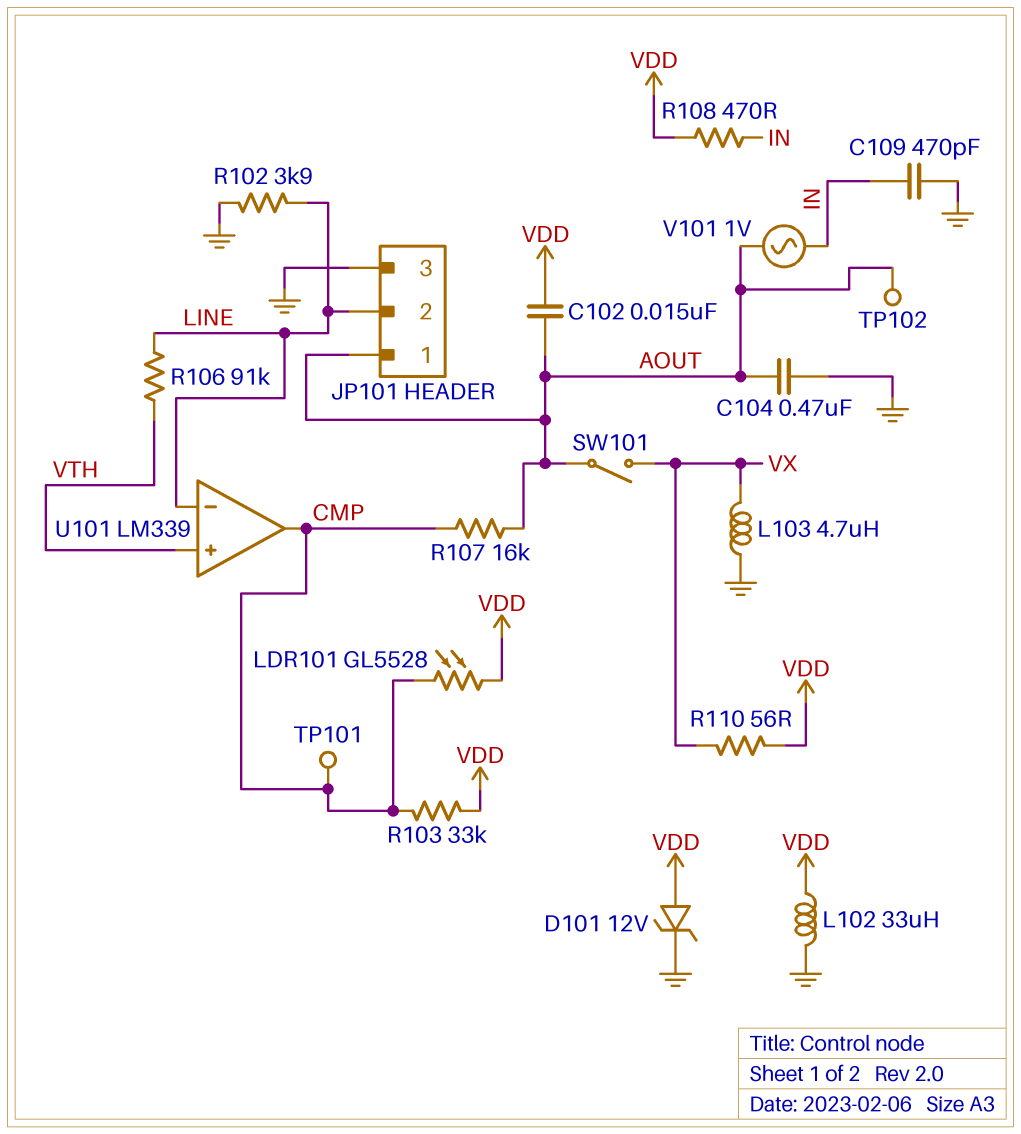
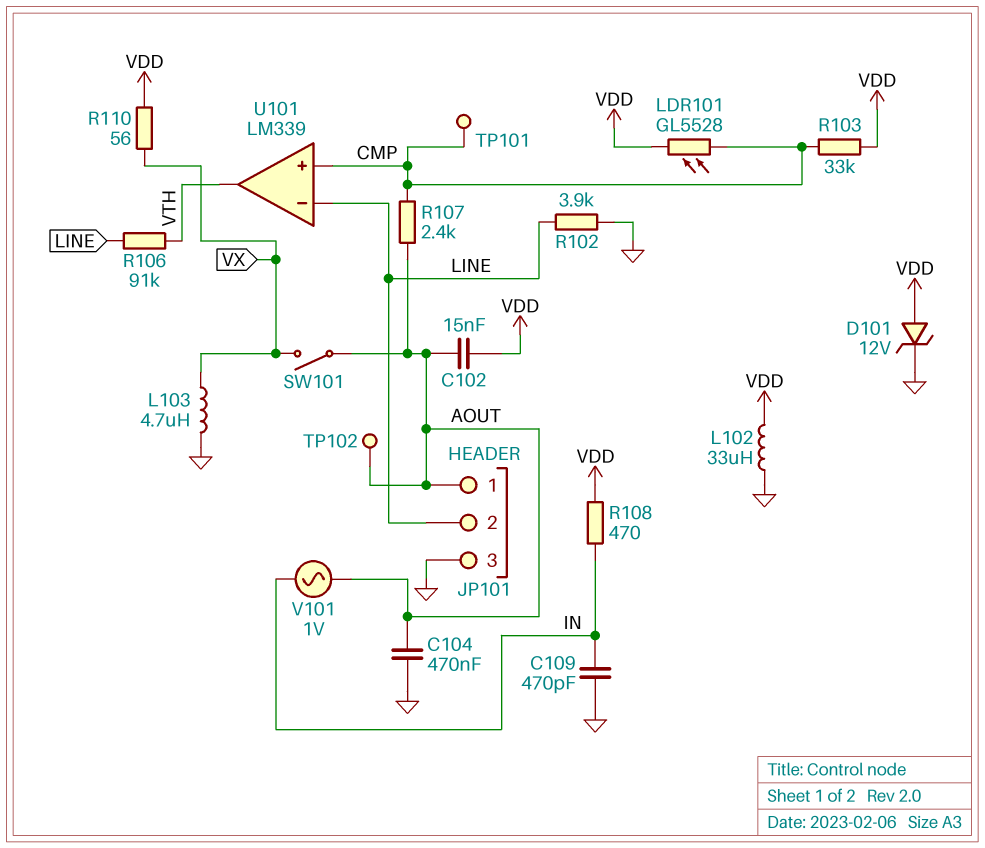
R107: 16k (AOUT, CMP) -> 2.4k (AOUT, CMP)
U101 pin in+: VTH -> CMP
U101 pin out: CMP -> VTH

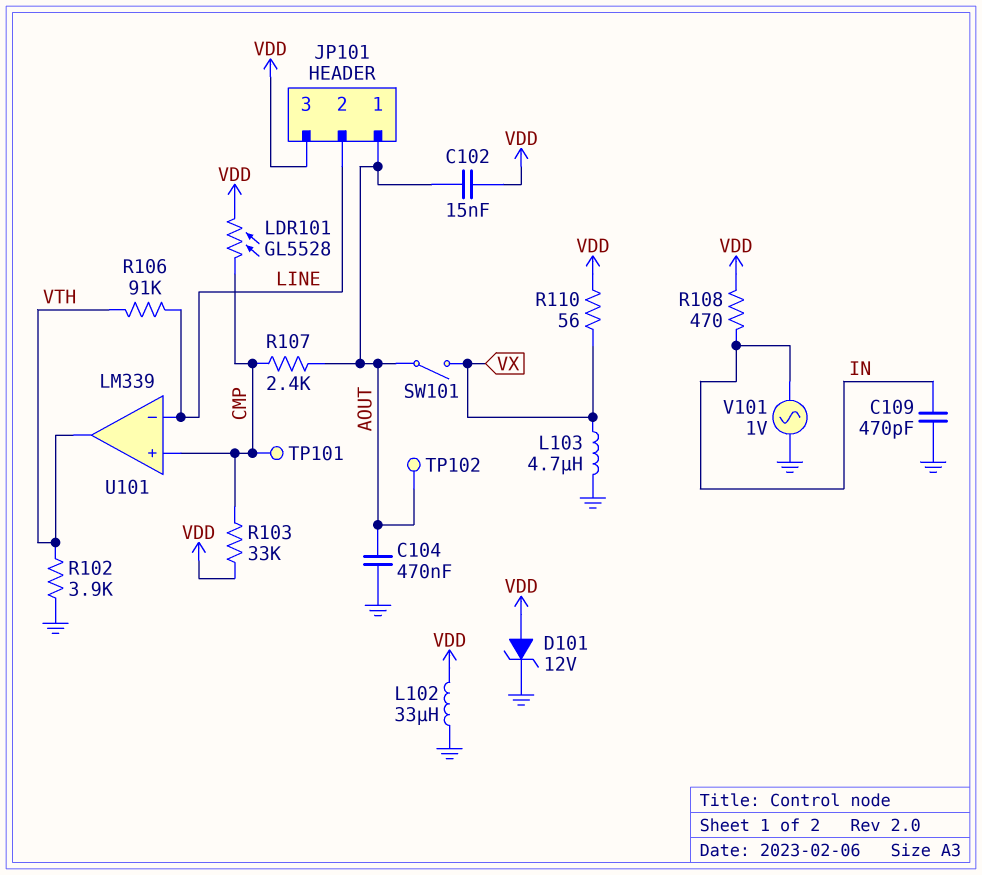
JP101 pin 3: GND -> VDD
R102: 3.9k (GND, LINE) -> 3.9k (GND, VTH)
V101: AC 1V (AOUT, IN) -> AC 1V (GND, IN)

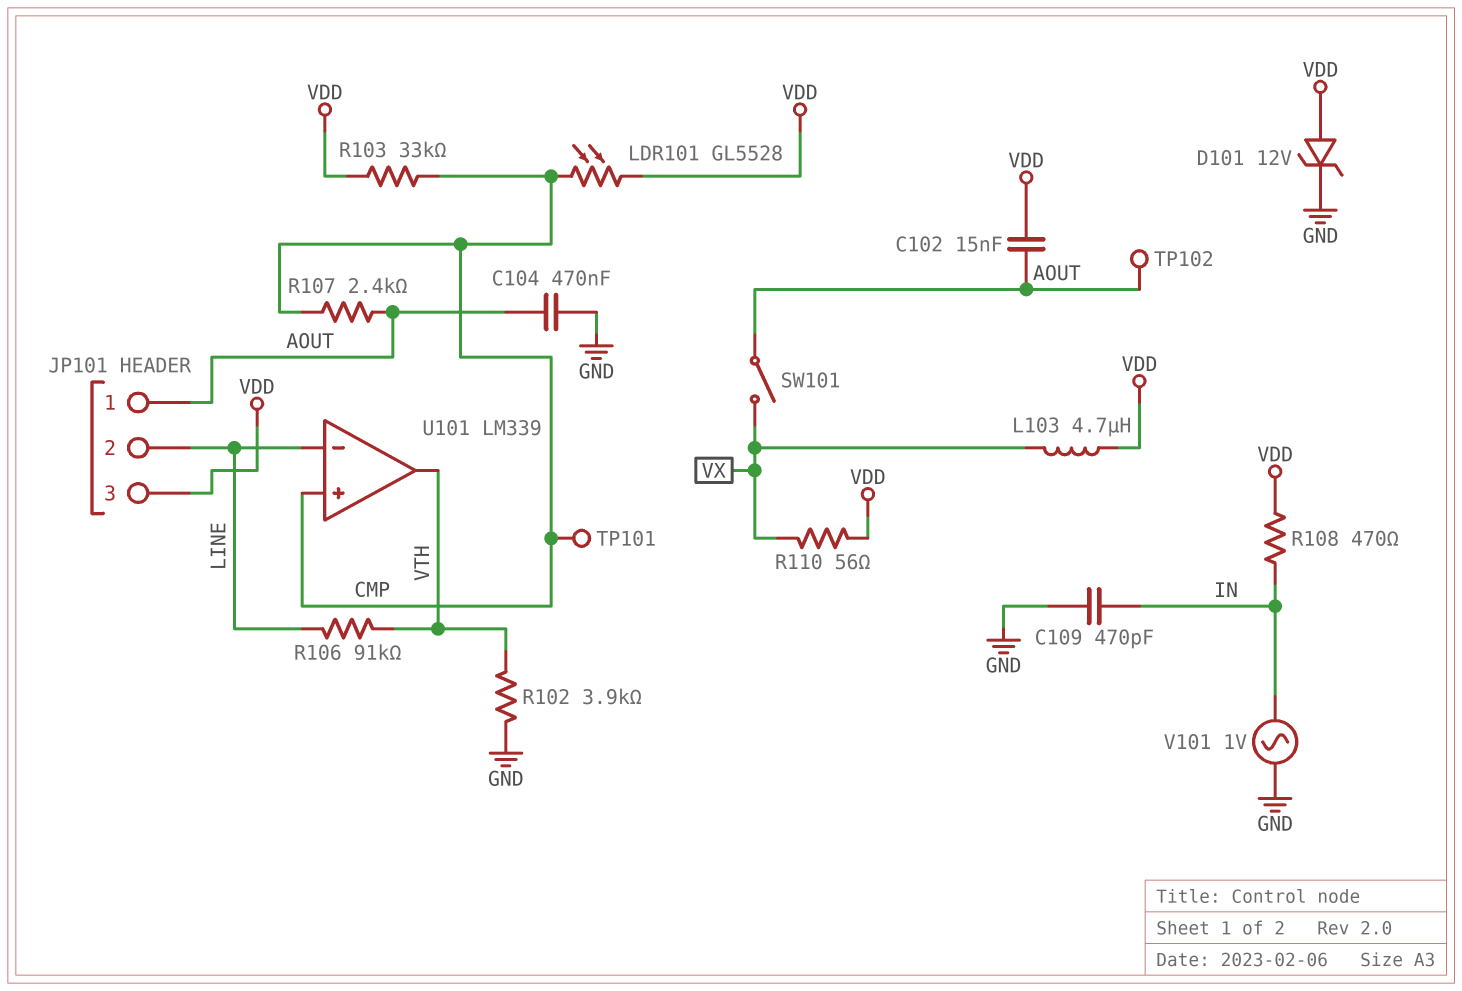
L102: 33uH (GND, VDD) -> none
L103: 4.7uH (GND, VX) -> 4.7uH (VDD, VX)

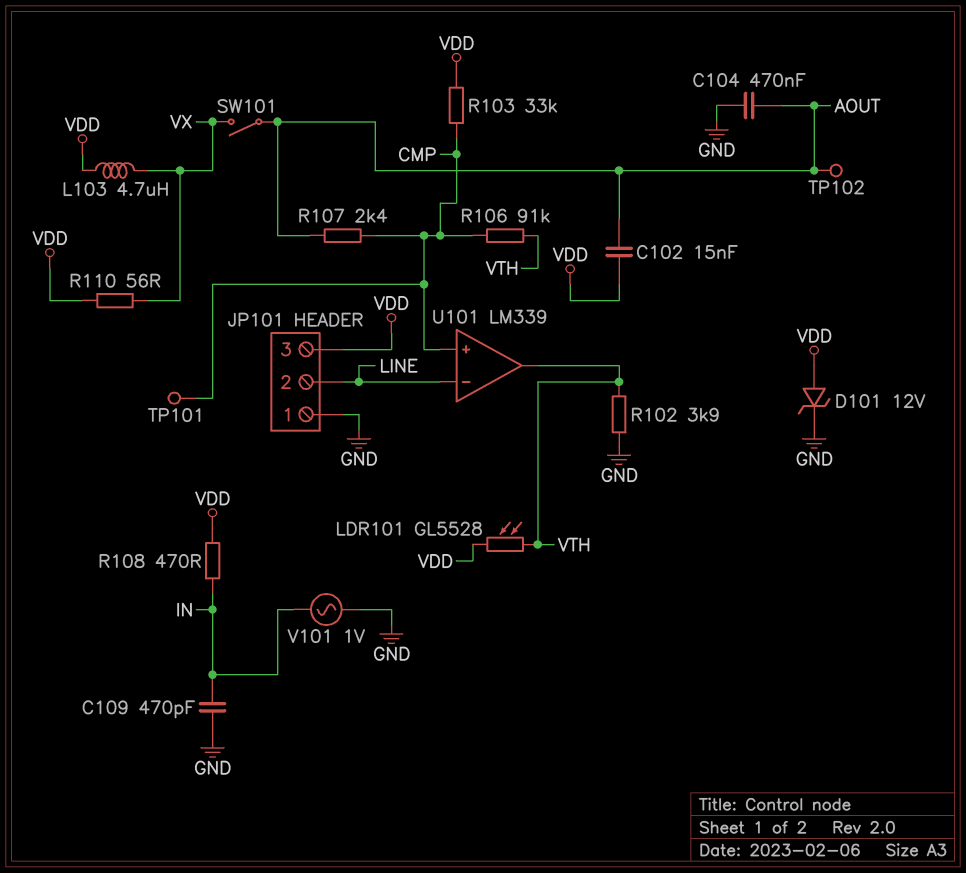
JP101 pin 1: AOUT -> GND
LDR101: GL5528 (CMP, VDD) -> GL5528 (VDD, VTH)
R106: 91k (LINE, VTH) -> 91k (CMP, VTH)

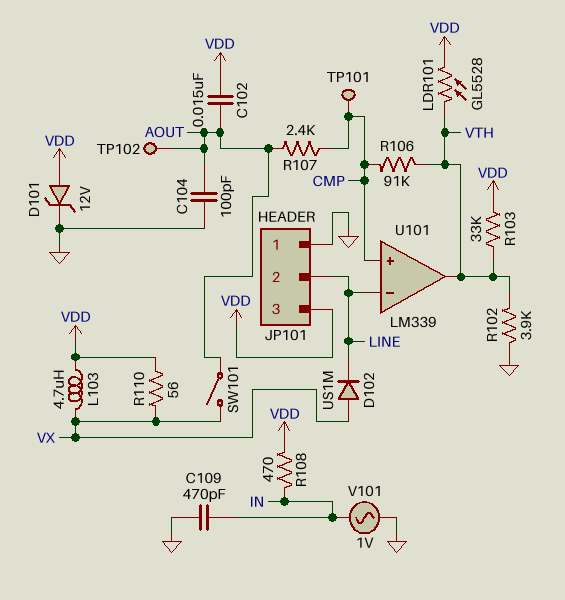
C104: 470nF (AOUT, GND) -> 100pF (AOUT, GND)
D102: none -> diode US1M (A VX, K LINE)
R103: 33k (CMP, VDD) -> 33k (VDD, VTH)

